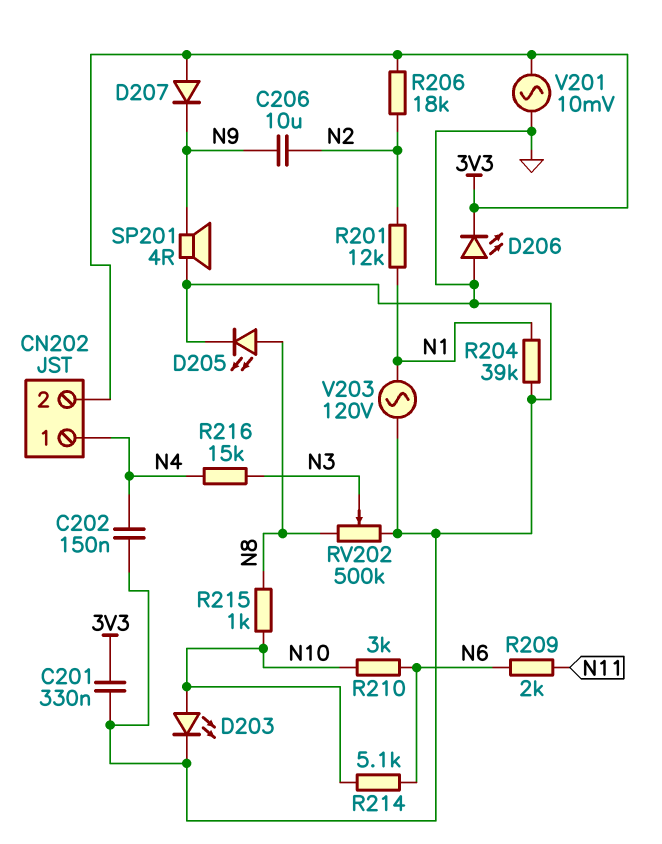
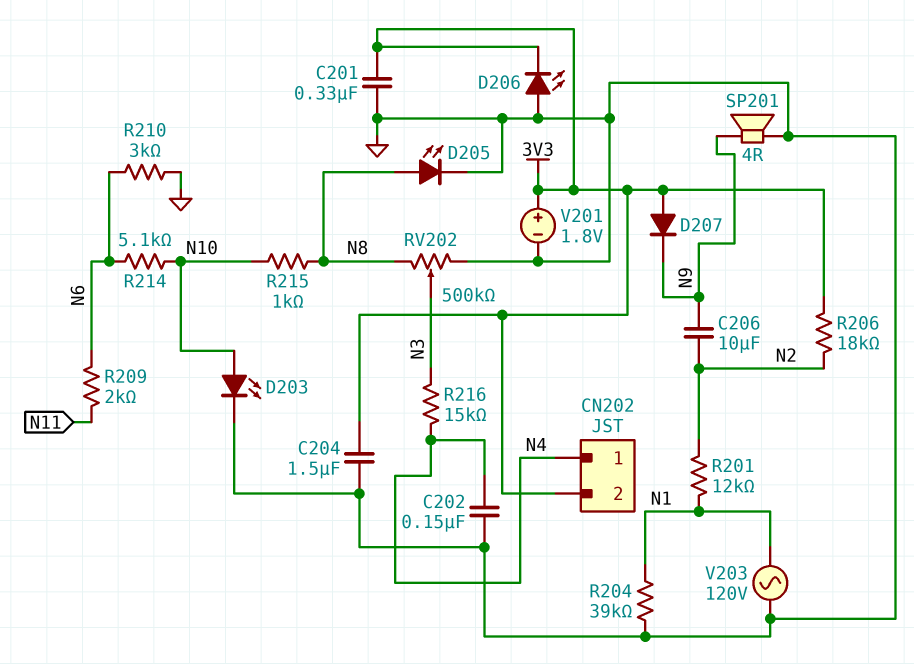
C204: none -> 1.5uF (3V3, GND)
R210: 3k (N6, N10) -> 3k (GND, N6)
V201: AC 10mV (3V3, GND) -> 1.8V (plus 3V3, minus GND)

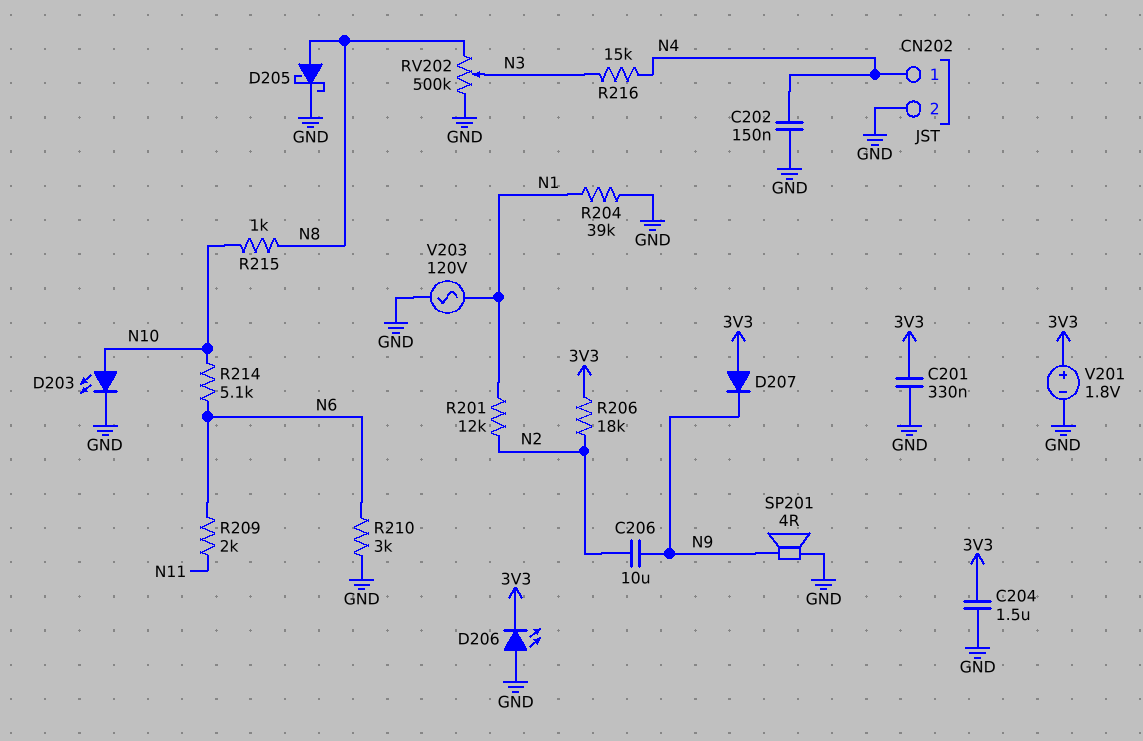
CN202 pin 2: 3V3 -> GND
D205: LED (A N8, K GND) -> schottky (A N8, K GND)

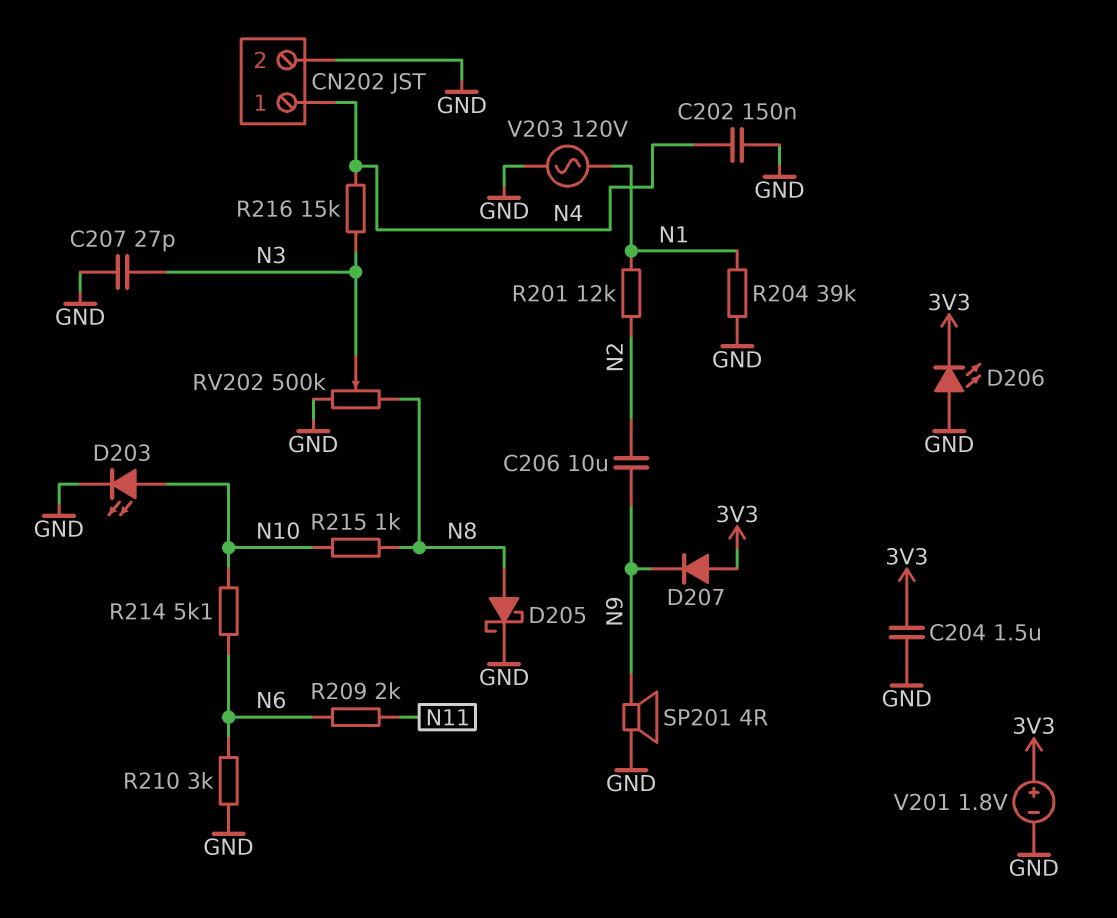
C201: 330nF (3V3, GND) -> none
C207: none -> 27pF (GND, N3)
R206: 18k (3V3, N2) -> none

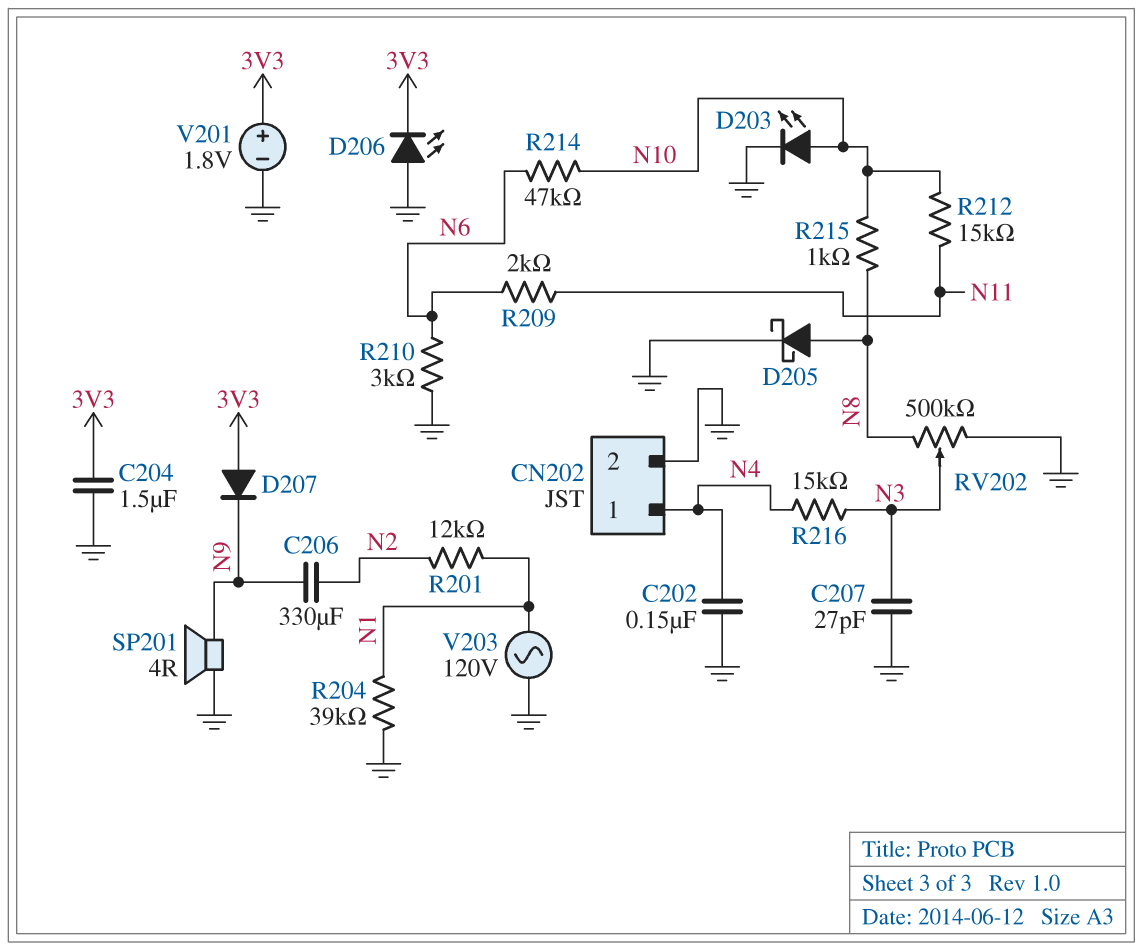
C206: 10uF (N2, N9) -> 330uF (N2, N9)
R212: none -> 15k (N10, N11)
R214: 5.1k (N6, N10) -> 47k (N6, N10)

